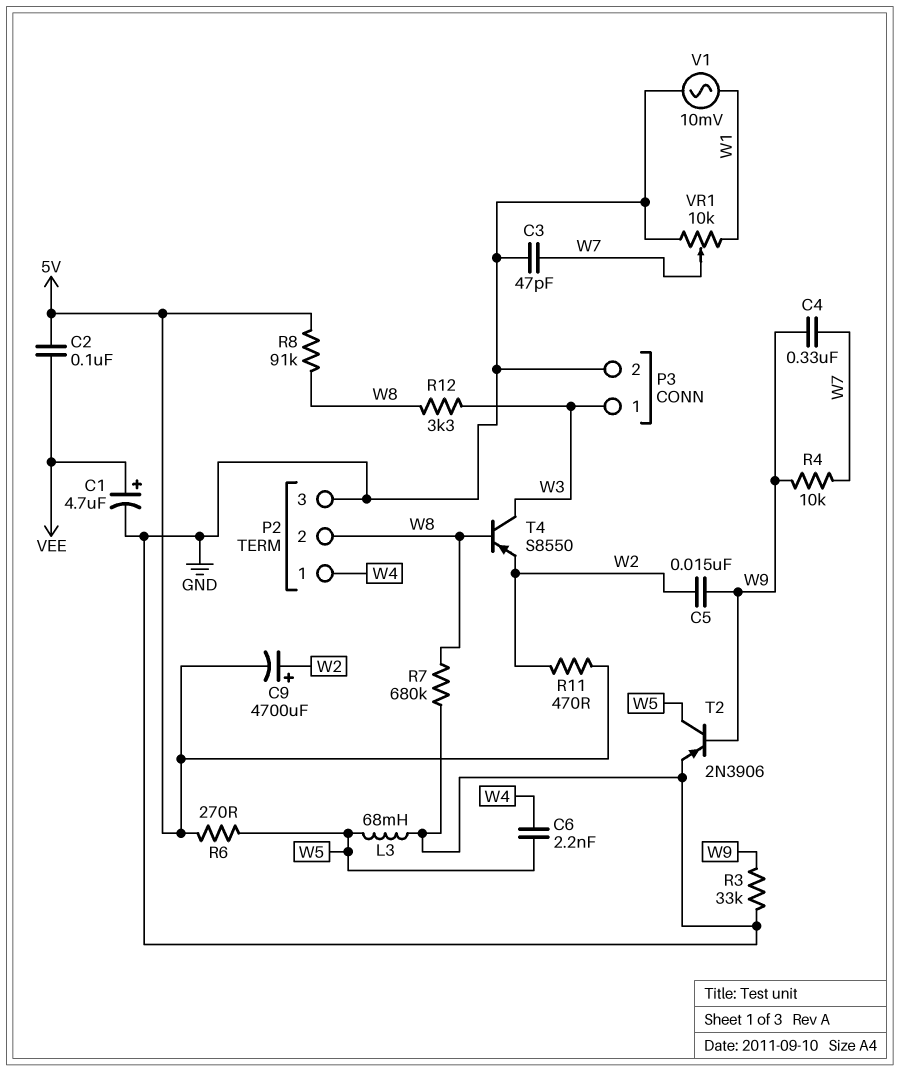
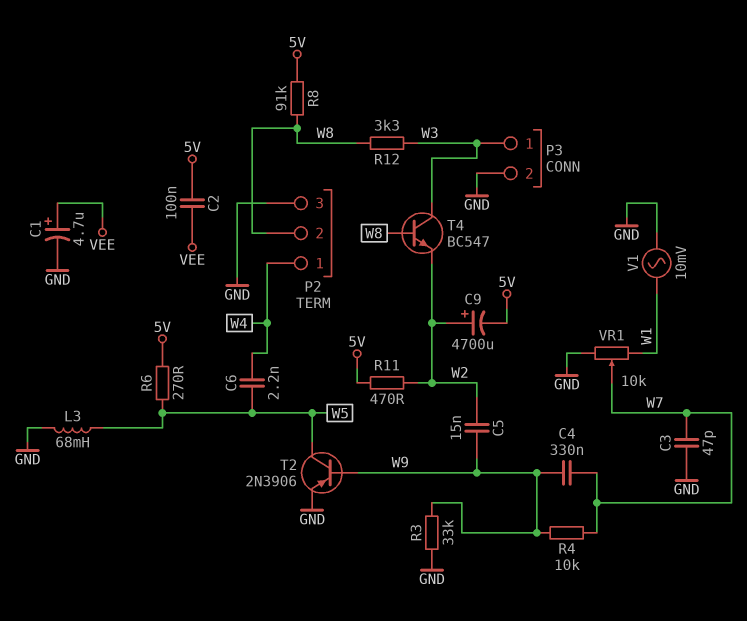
R7: 680k (GND, W8) -> none
T4: PNP S8550 (B W8, C W3, E W2) -> NPN BC547 (B W8, C W3, E W2)

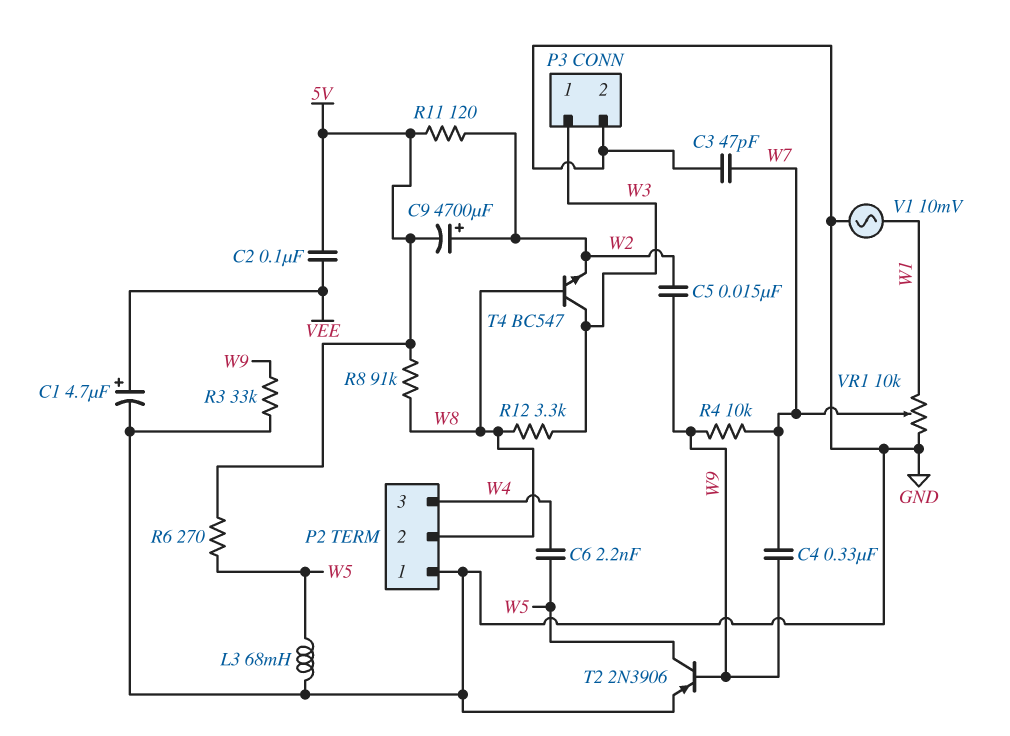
P2 pin 1: W4 -> GND
P2 pin 3: GND -> W4
R11: 470 (5V, W2) -> 120 (5V, W2)

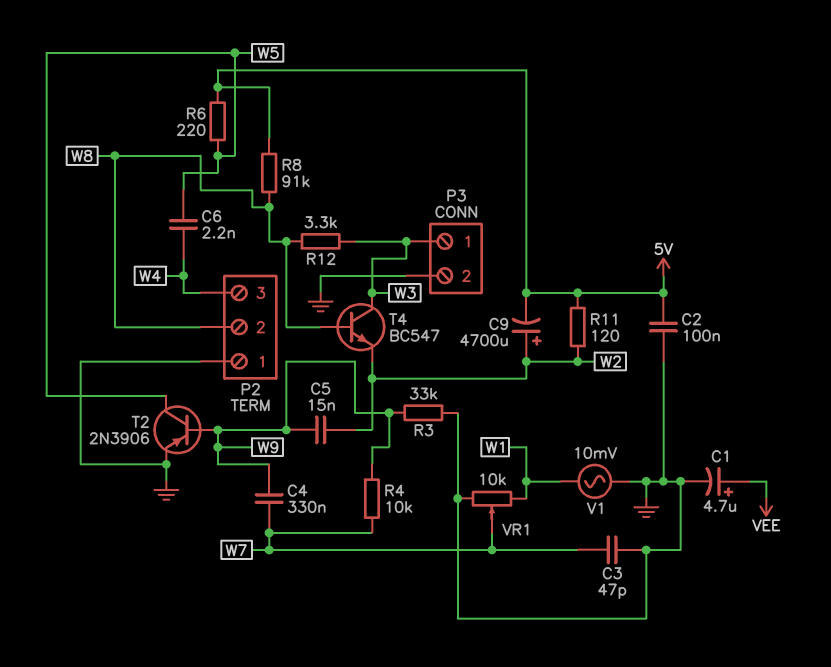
C2: 100nF (5V, VEE) -> 100nF (5V, GND)
L3: 68mH (GND, W5) -> none
R6: 270 (5V, W5) -> 220 (5V, W5)

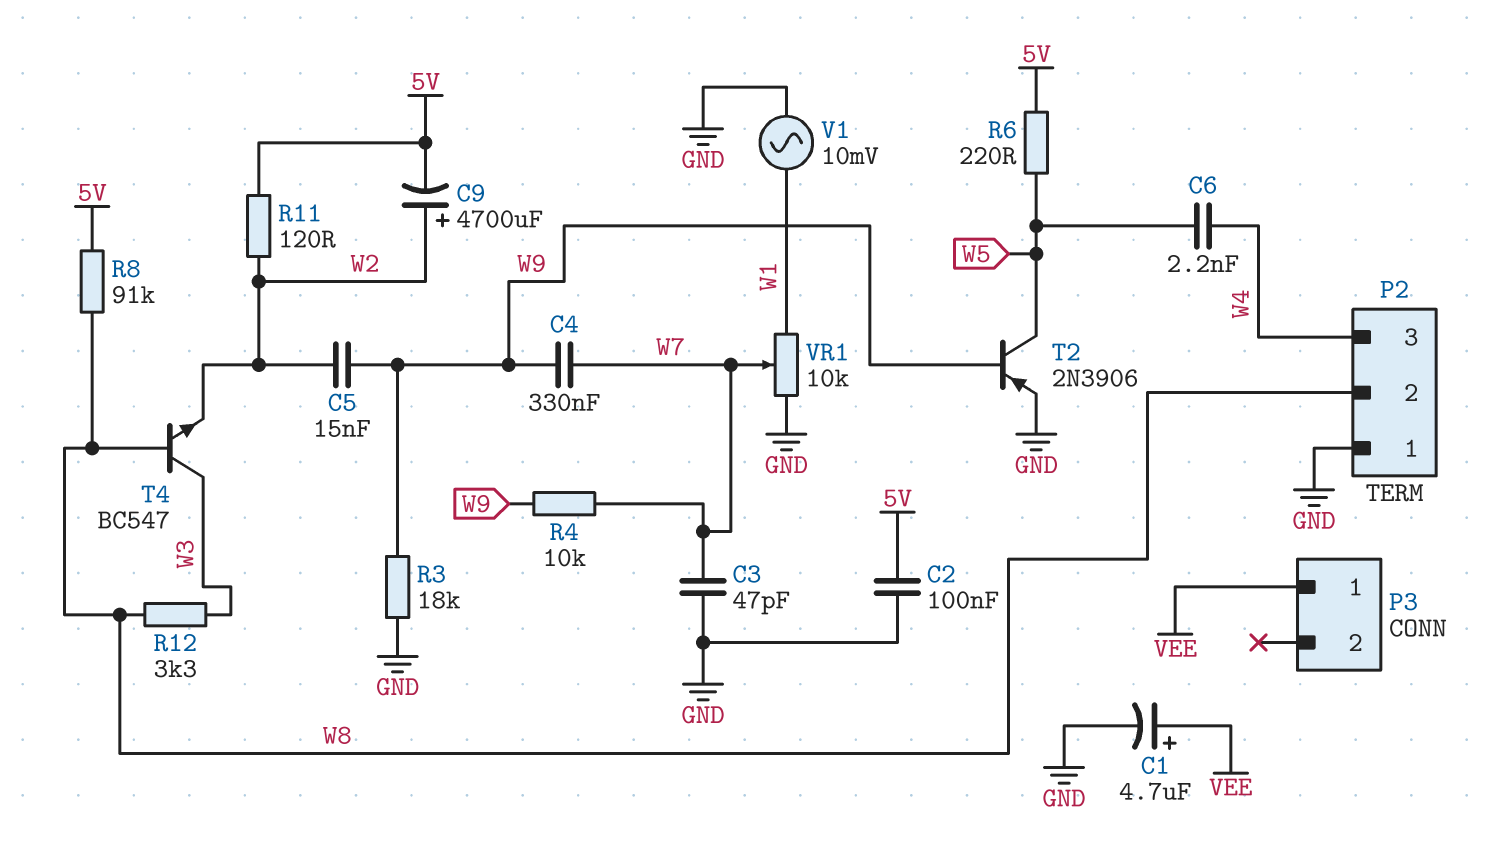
P3 pin 1: W3 -> VEE
P3 pin 2: GND -> none
R3: 33k (GND, W9) -> 18k (GND, W9)

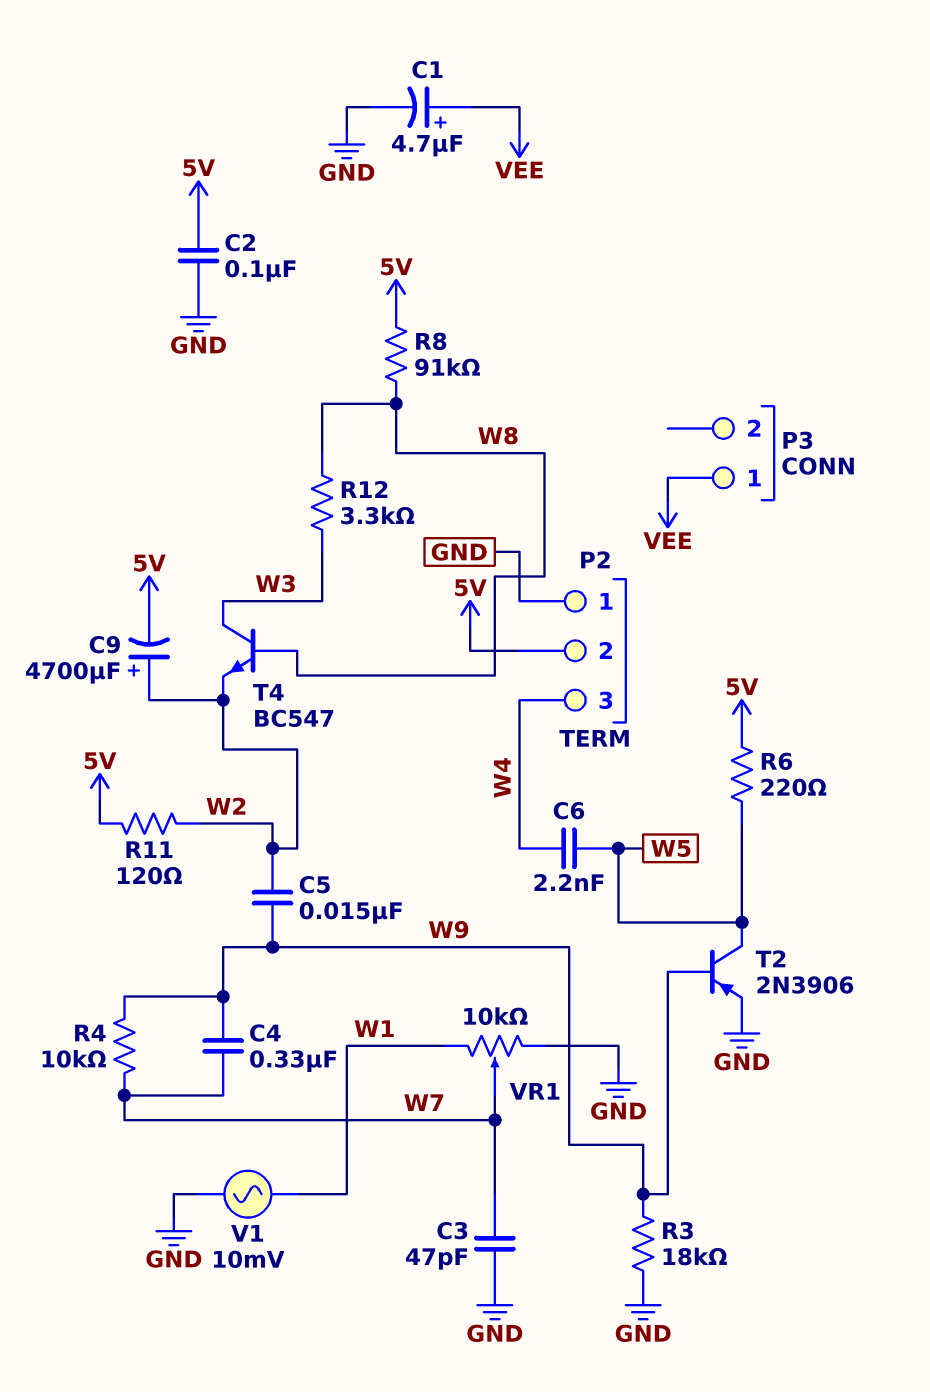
P2 pin 2: W8 -> 5V

